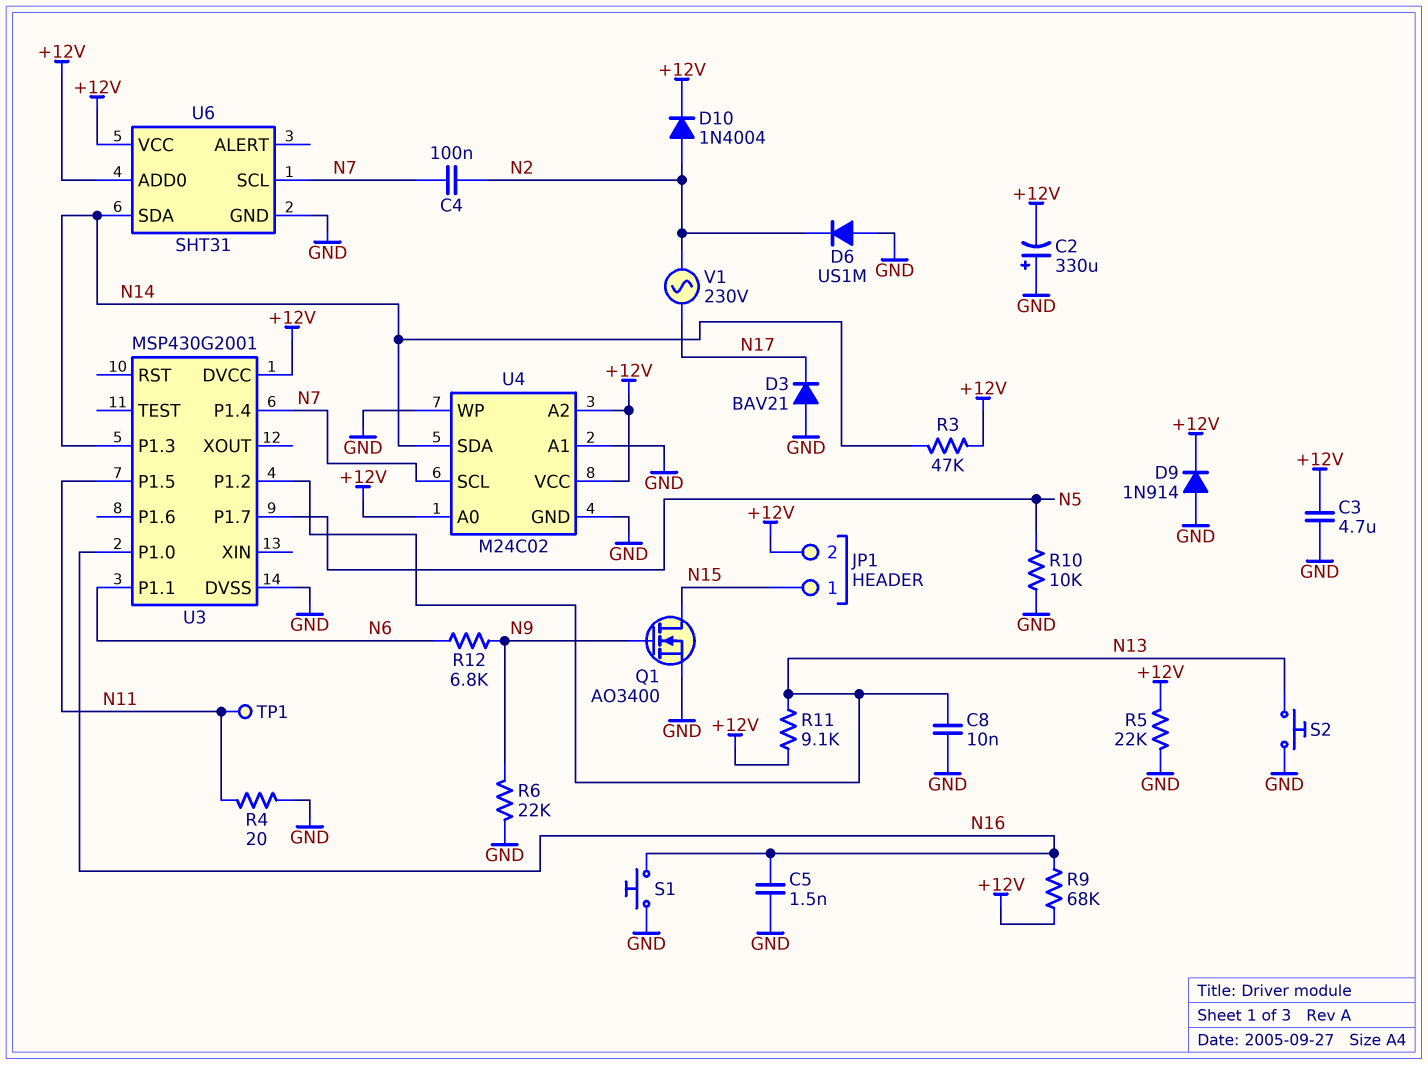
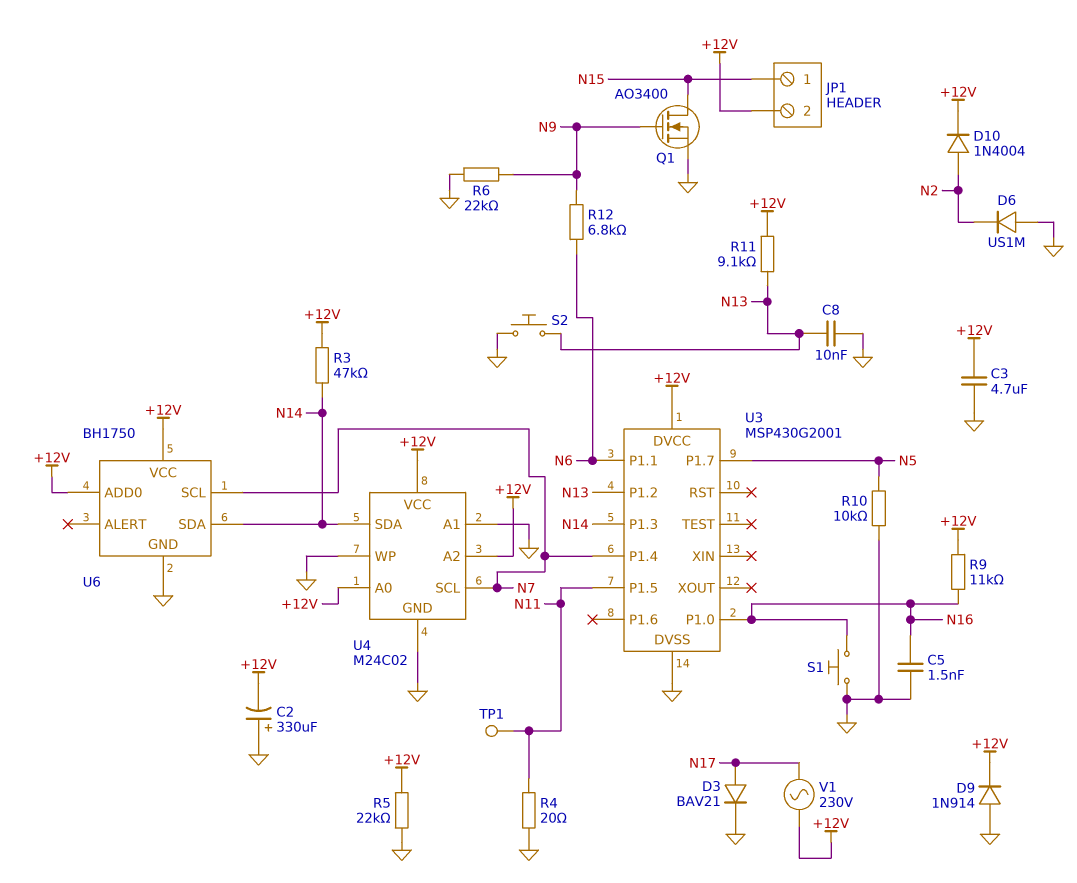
C4: 100nF (N2, N7) -> none
D3: diode BAV21 (A GND, K N17) -> diode BAV21 (A N17, K GND)
R9: 68k (+12V, N16) -> 11k (+12V, N16)
U6: SHT31 -> BH1750
V1: AC 230V (N2, N17) -> AC 230V (+12V, N17)

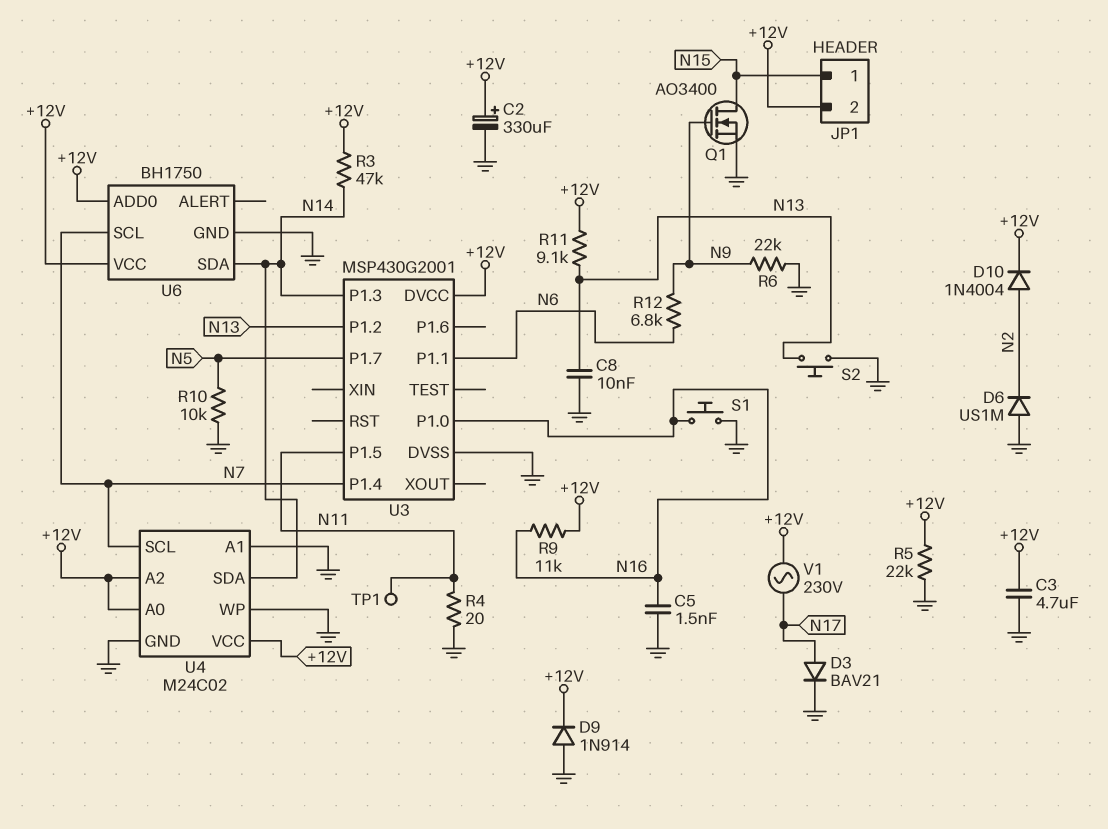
C2: 330uF (plus GND, minus +12V) -> 330uF (plus +12V, minus GND)

